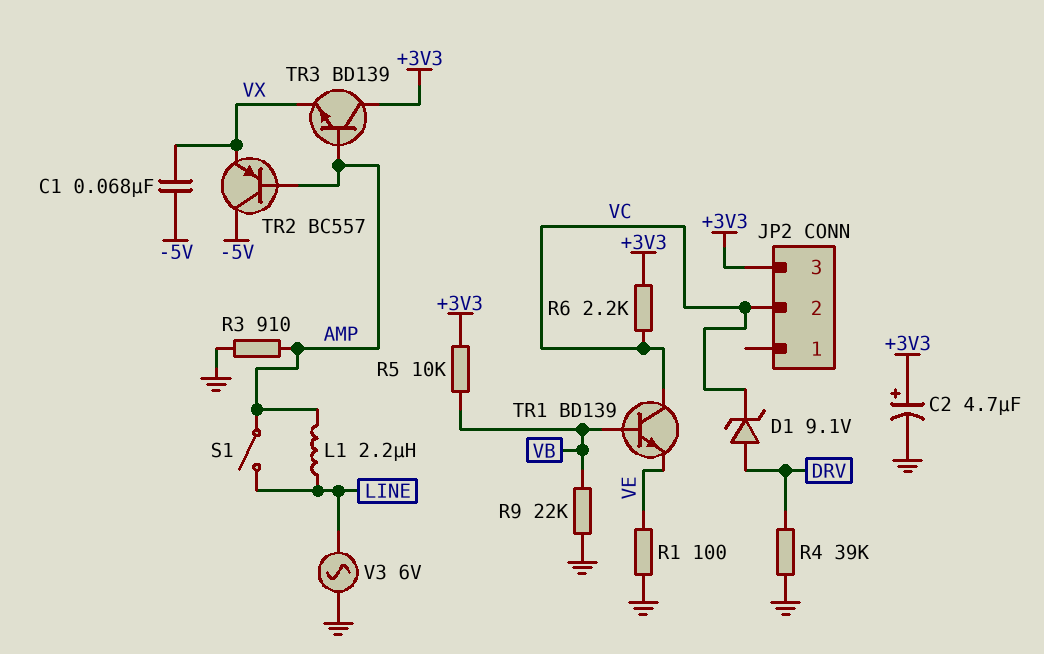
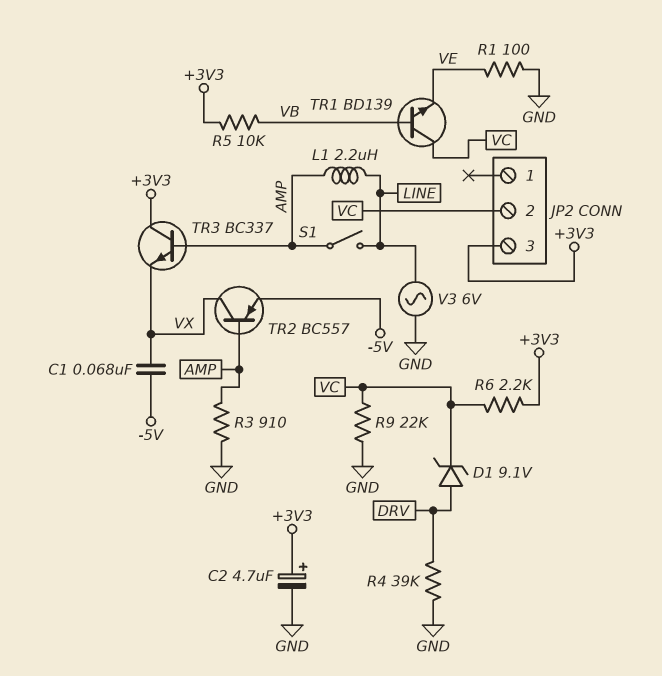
R9: 22k (GND, VB) -> 22k (GND, VC)
TR2: PNP BC557 (B AMP, C -5V, E VX) -> PNP BC557 (B AMP, C VX, E -5V)
TR3: NPN BD139 (B AMP, C +3V3, E VX) -> NPN BC337 (B AMP, C +3V3, E VX)

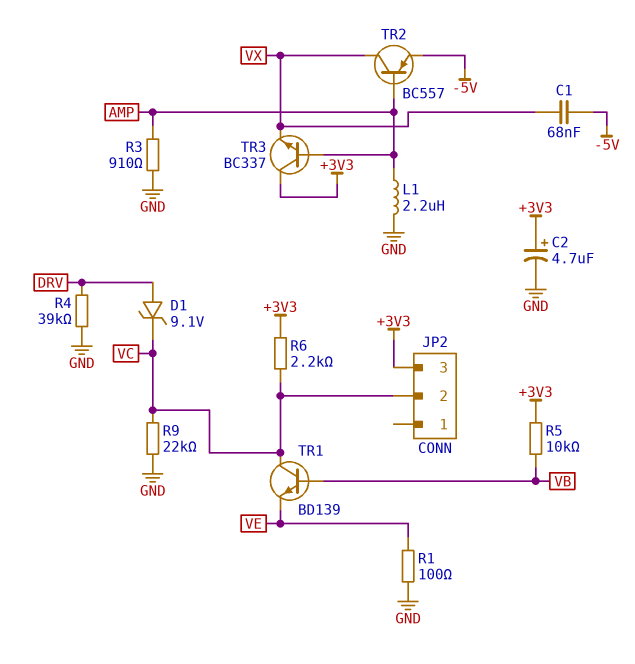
L1: 2.2uH (AMP, LINE) -> 2.2uH (AMP, GND)
S1: switch (AMP, LINE) -> none
V3: AC 6V (GND, LINE) -> none

